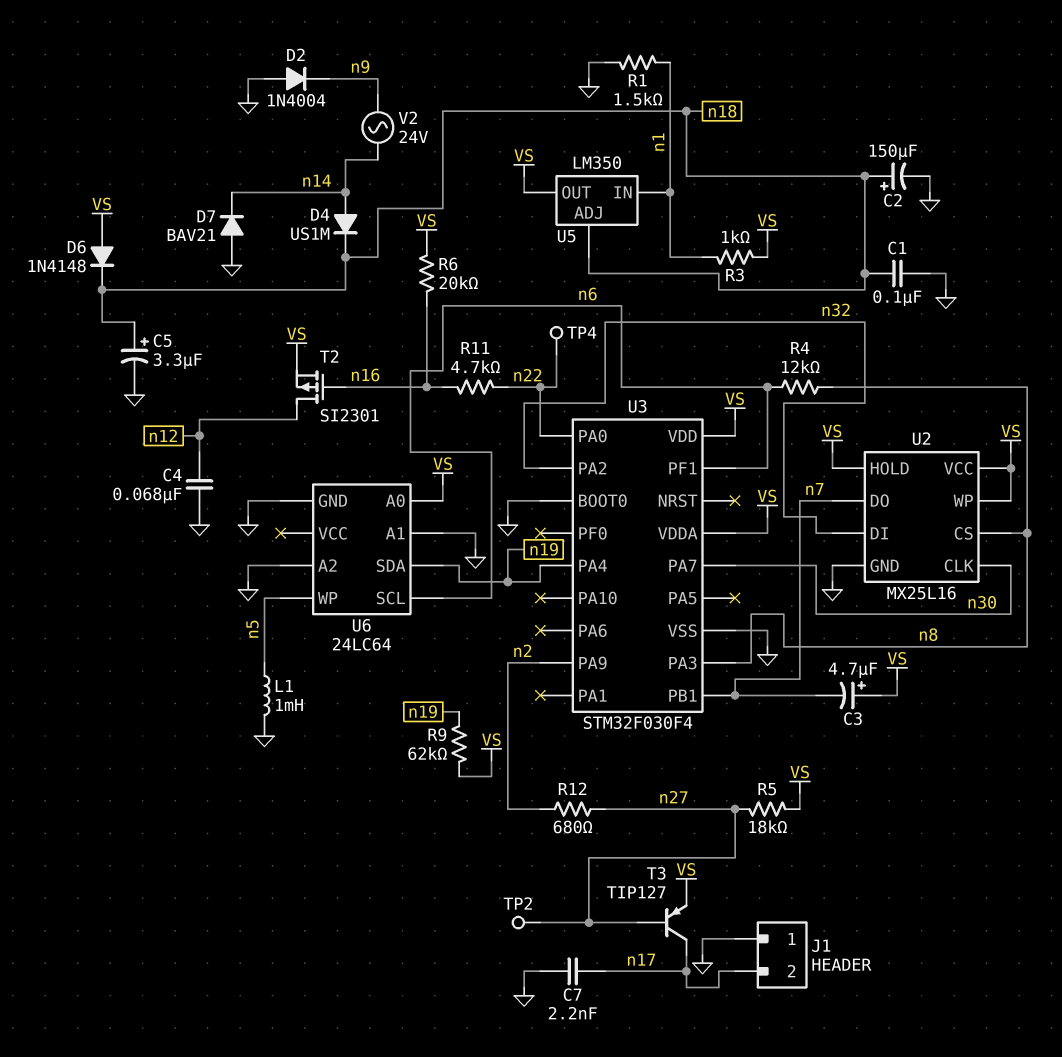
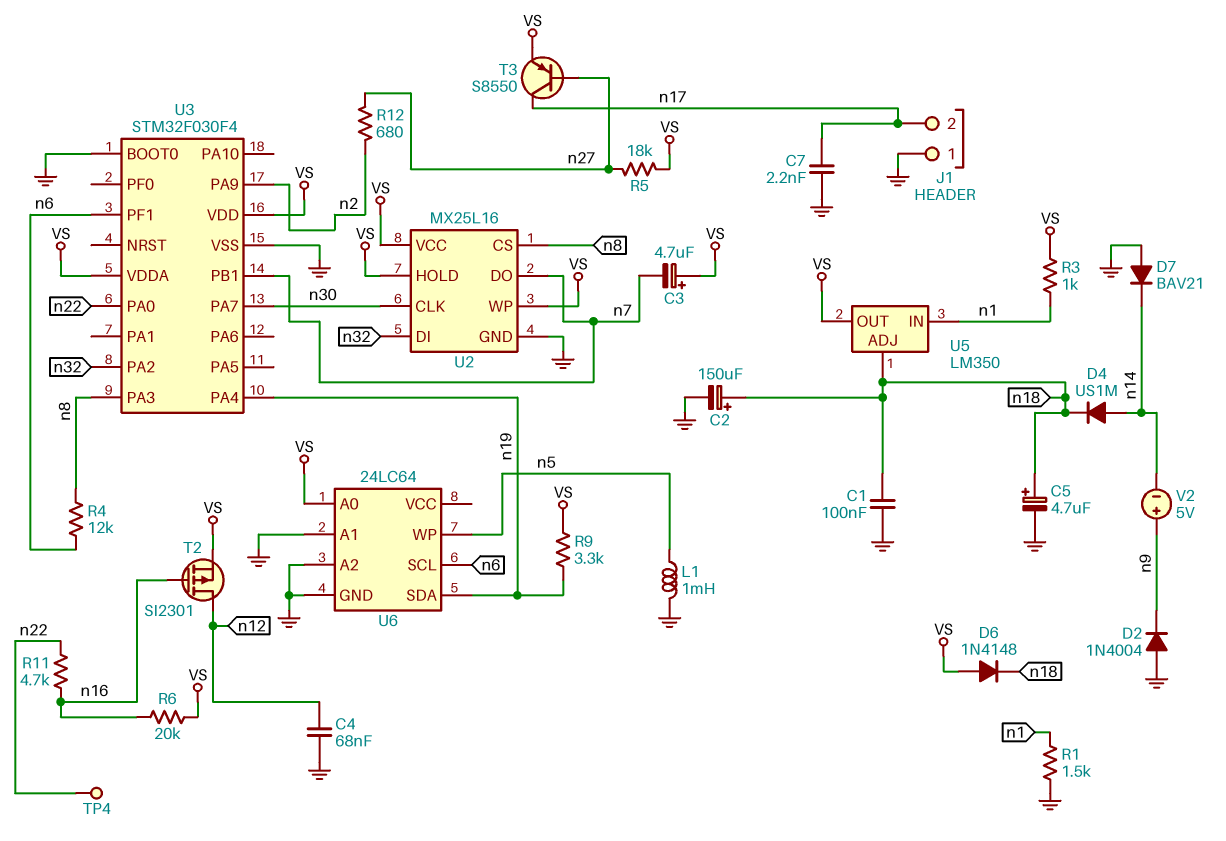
C5: 3.3uF (plus n18, minus GND) -> 4.7uF (plus n18, minus GND)
R9: 62k (VS, n19) -> 3.3k (VS, n19)
T3: PNP TIP127 (B n27, C n17, E VS) -> PNP S8550 (B n27, C n17, E VS)
TP2: test point (n27) -> none
V2: AC 24V (n9, n14) -> 5V (plus n9, minus n14)

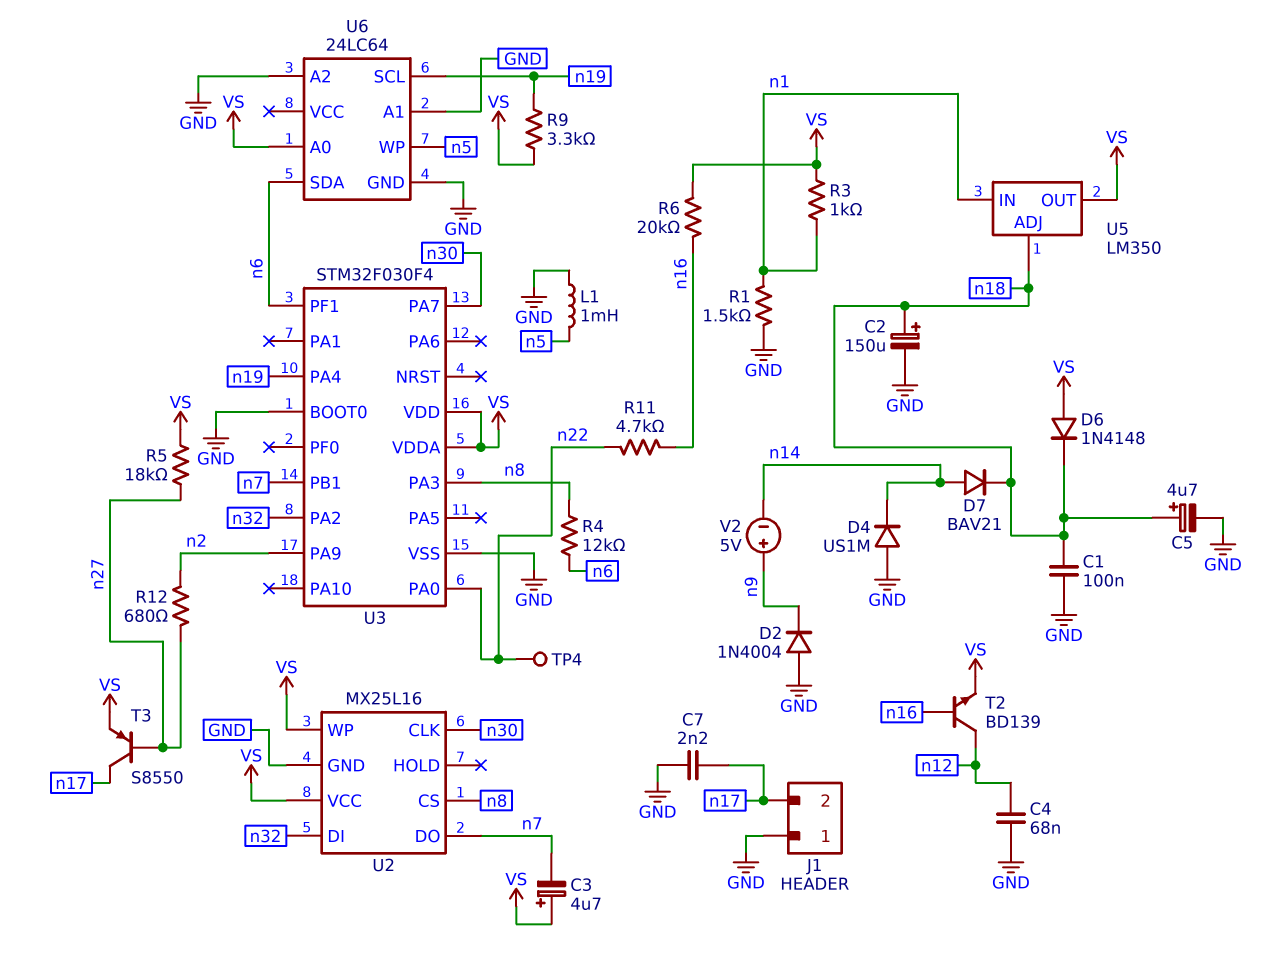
D4: diode US1M (A n14, K n18) -> diode US1M (A GND, K n14)
D7: diode BAV21 (A GND, K n14) -> diode BAV21 (A n14, K n18)
T2: PMOS SI2301 (G n16, D n12, S VS) -> NPN BD139 (B n16, C n12, E VS)
U2 pin HOLD: VS -> none
U6 pin SCL: n6 -> n19
U6 pin SDA: n19 -> n6

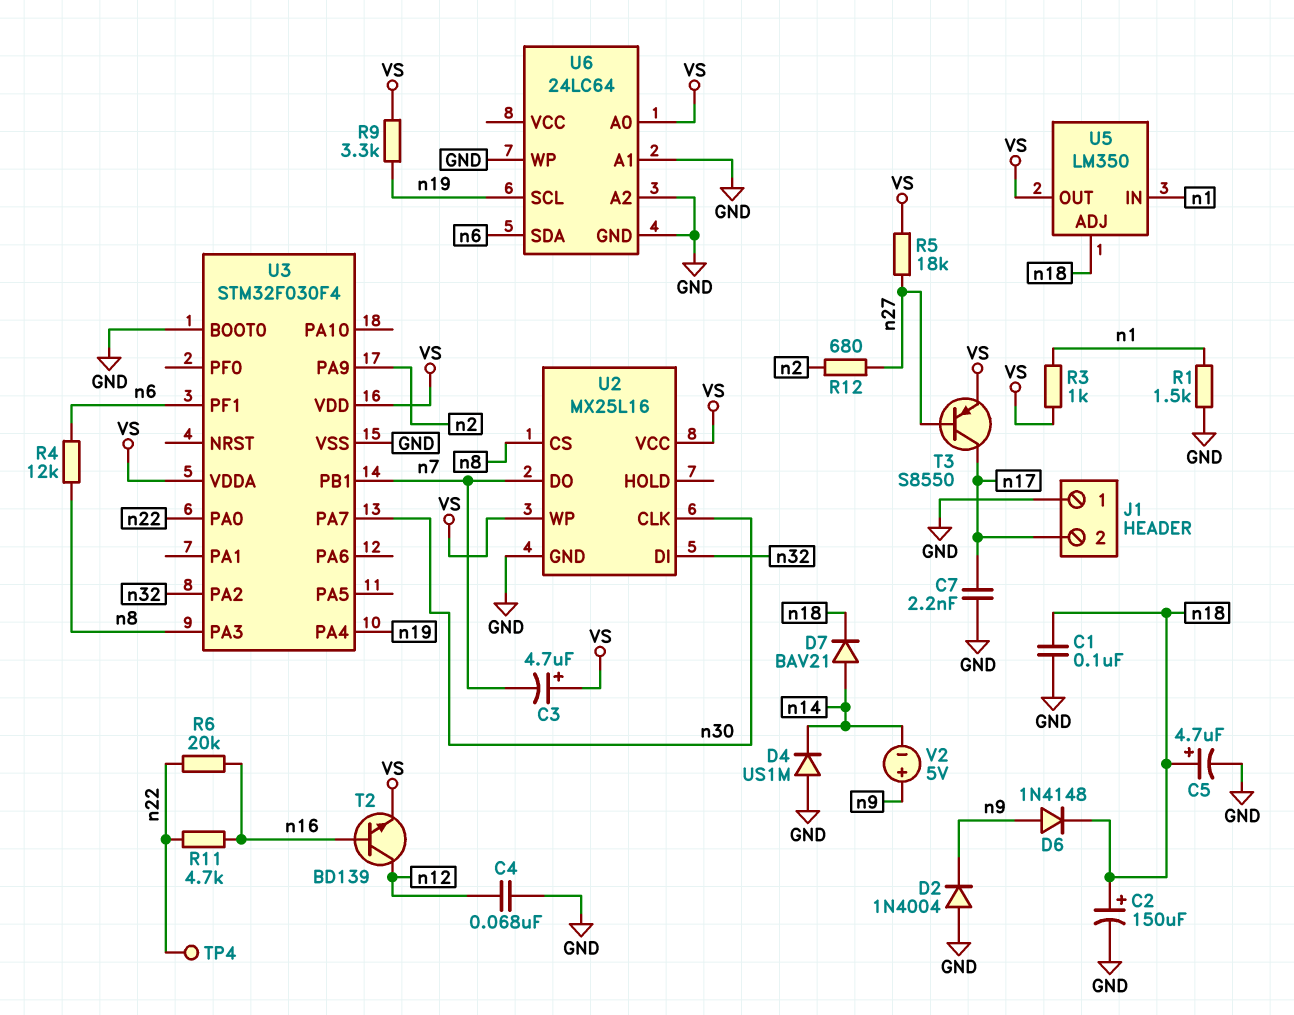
D6: diode 1N4148 (A VS, K n18) -> diode 1N4148 (A n9, K n18)
L1: 1mH (GND, n5) -> none
R6: 20k (VS, n16) -> 20k (n16, n22)
U6 pin WP: n5 -> GND

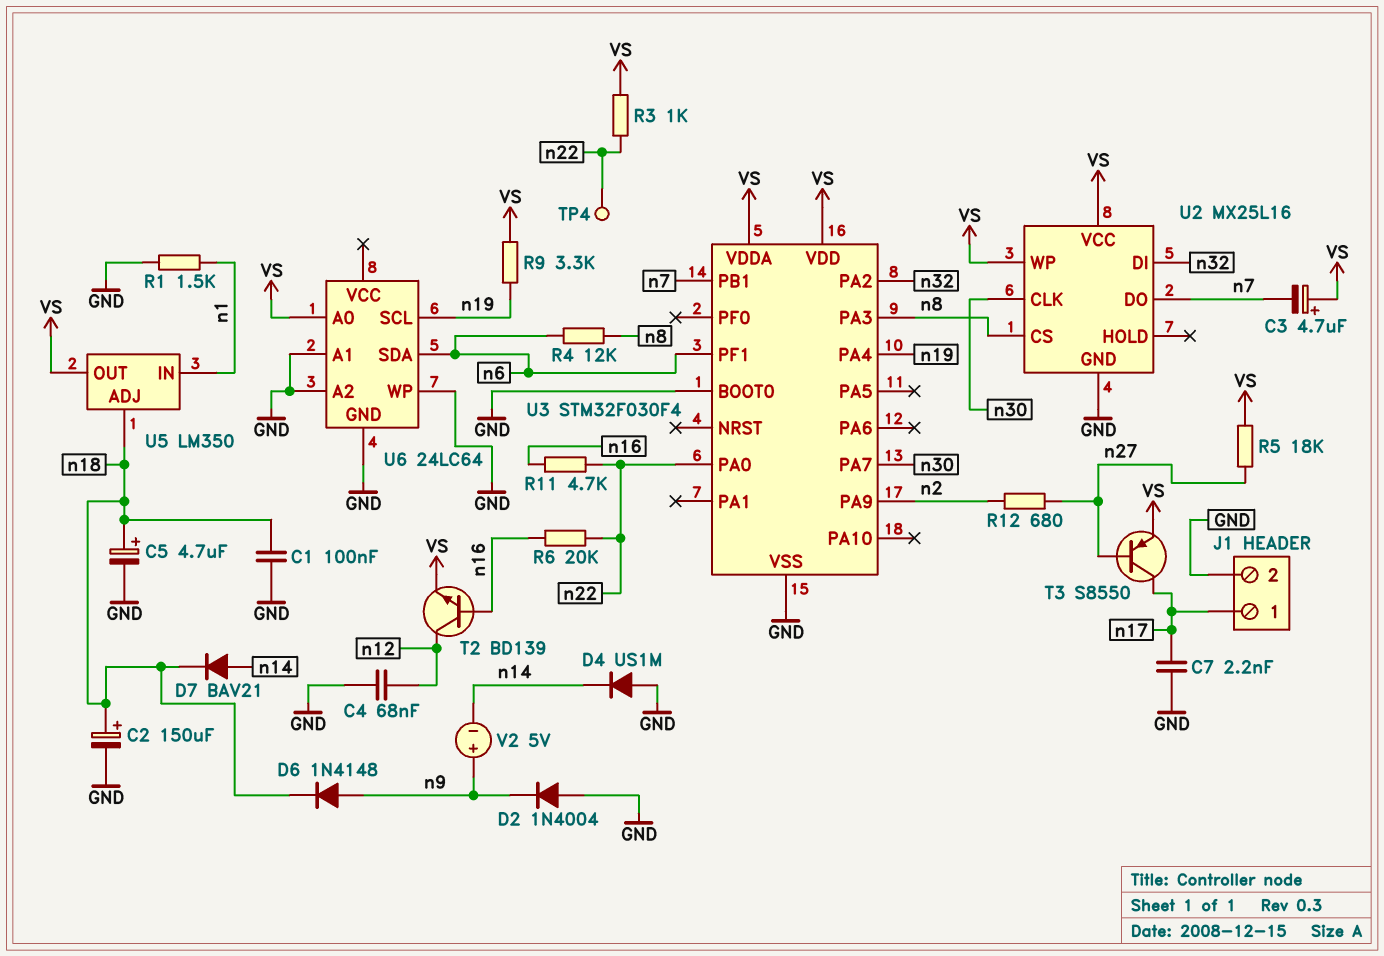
J1 pin 1: GND -> n17
J1 pin 2: n17 -> GND
R3: 1k (VS, n1) -> 1k (VS, n22)

